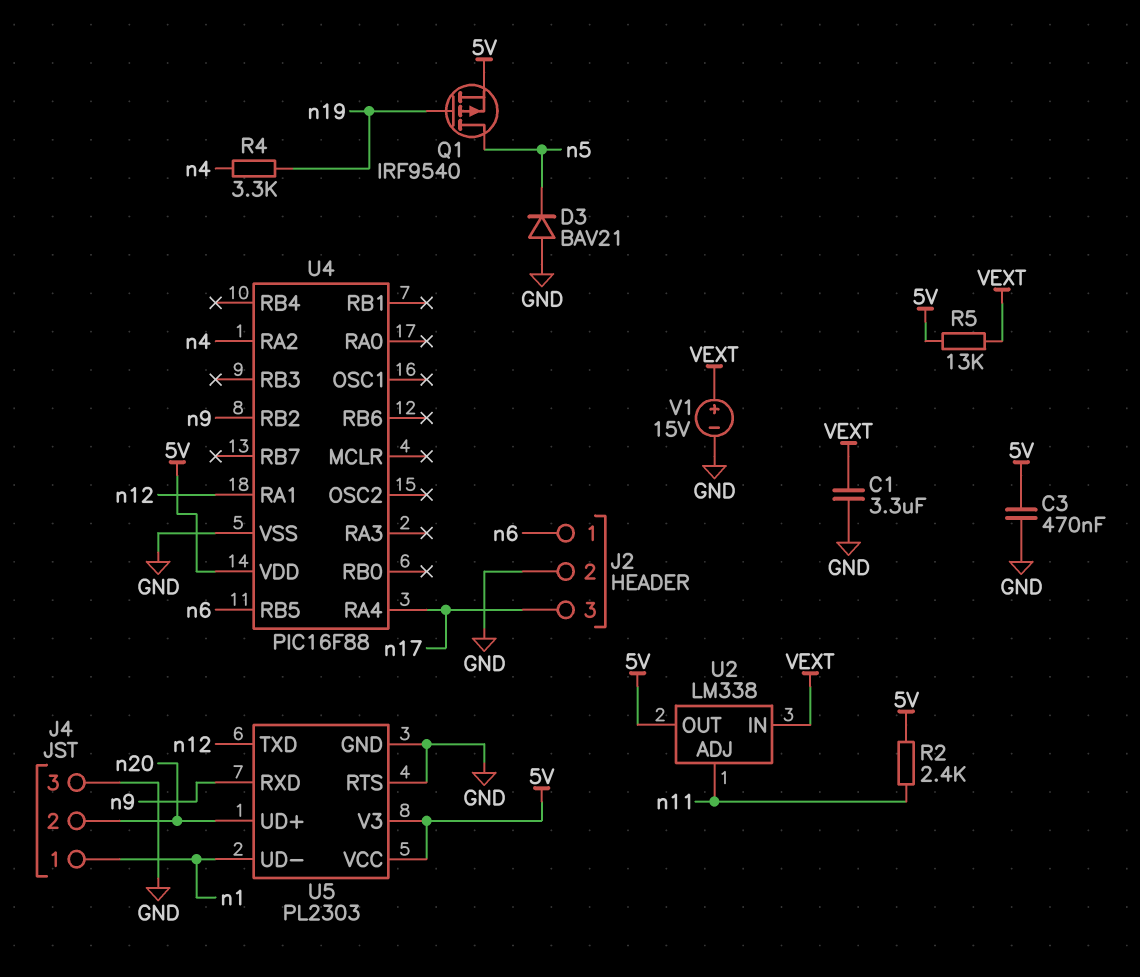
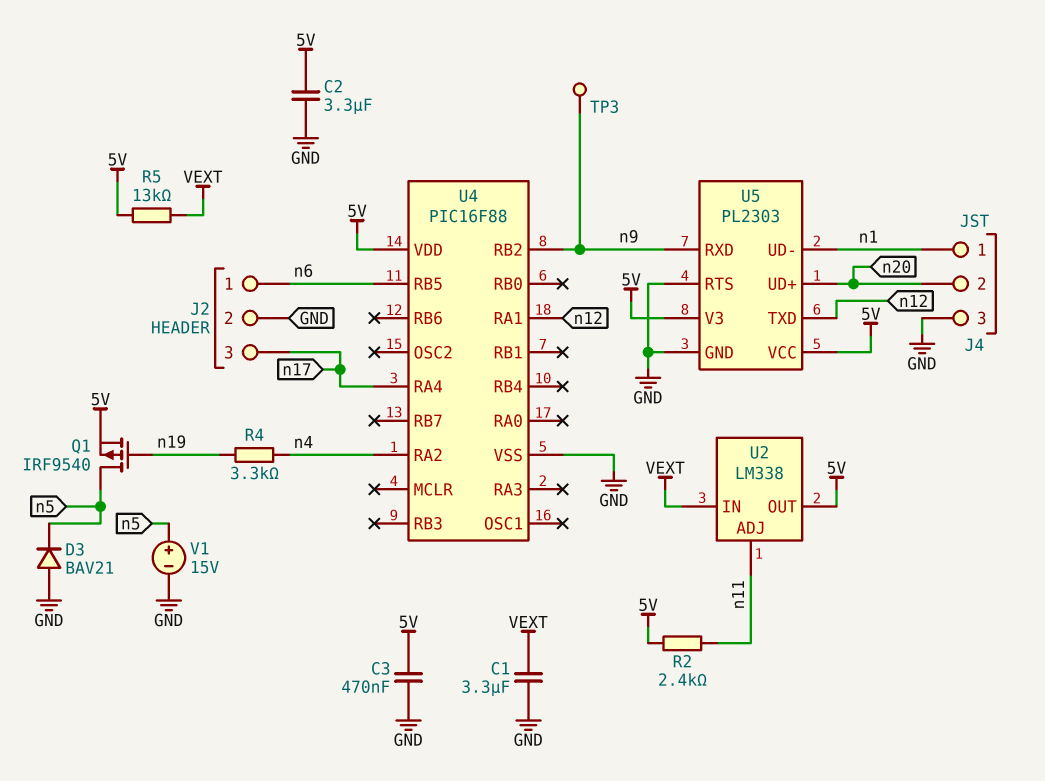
C2: none -> 3.3uF (5V, GND)
TP3: none -> test point (n9)
V1: 15V (plus VEXT, minus GND) -> 15V (plus n5, minus GND)

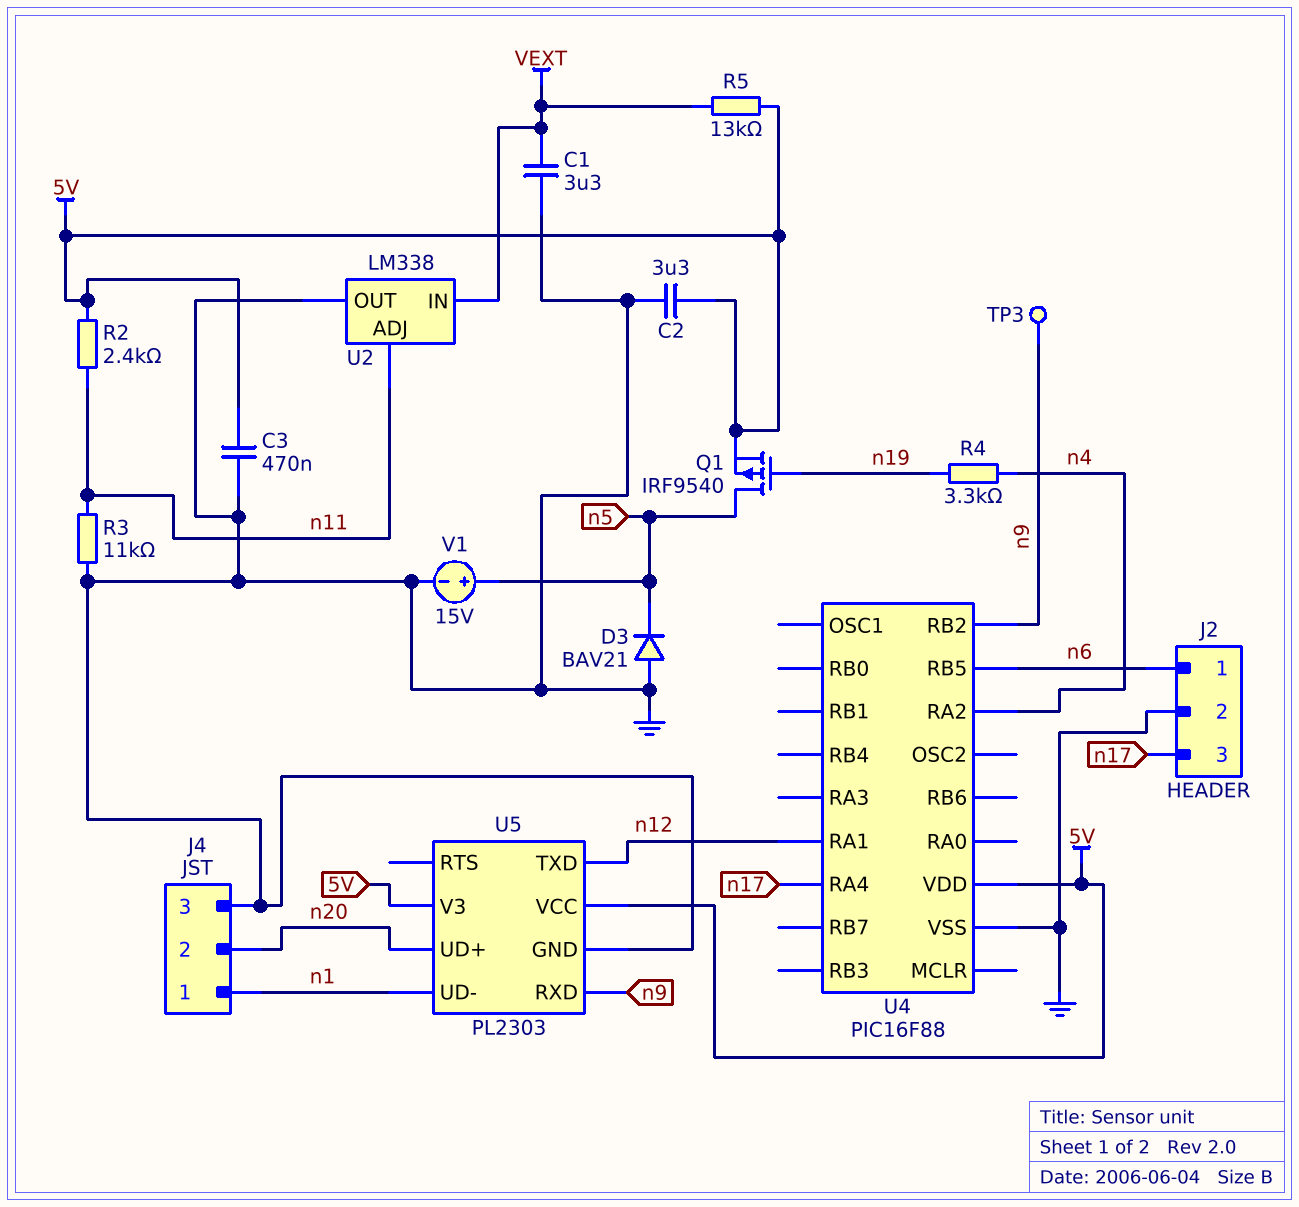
R3: none -> 11k (GND, n11)
U2 pin OUT: 5V -> GND
U5 pin RTS: GND -> none

